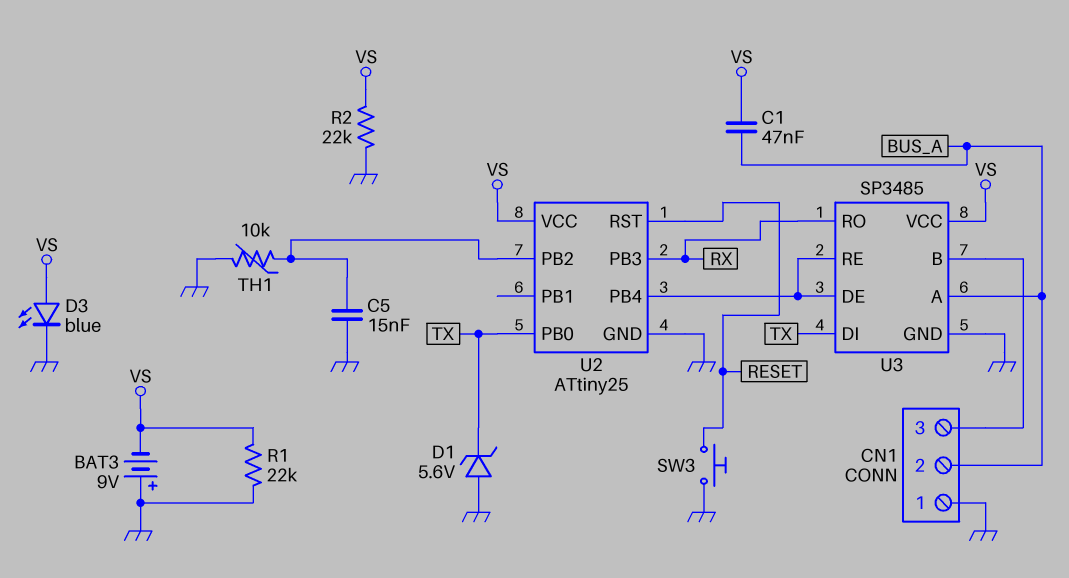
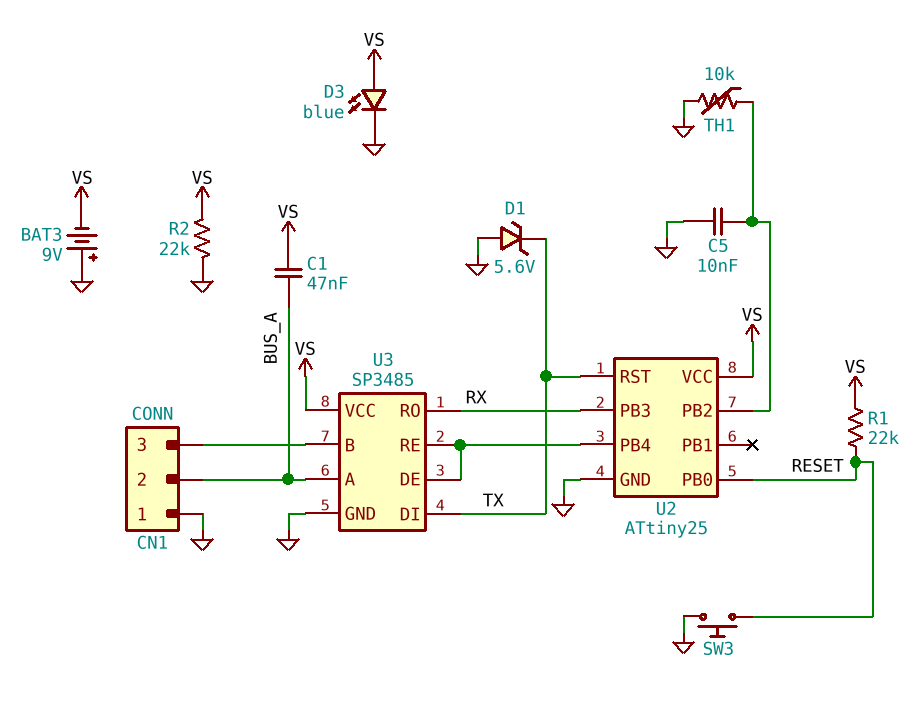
C5: 15nF (GND, U2/PB2) -> 10nF (GND, U2/PB2)
R1: 22k (GND, VS) -> 22k (RESET, VS)
U2 pin PB0: TX -> RESET
U2 pin RST: RESET -> TX

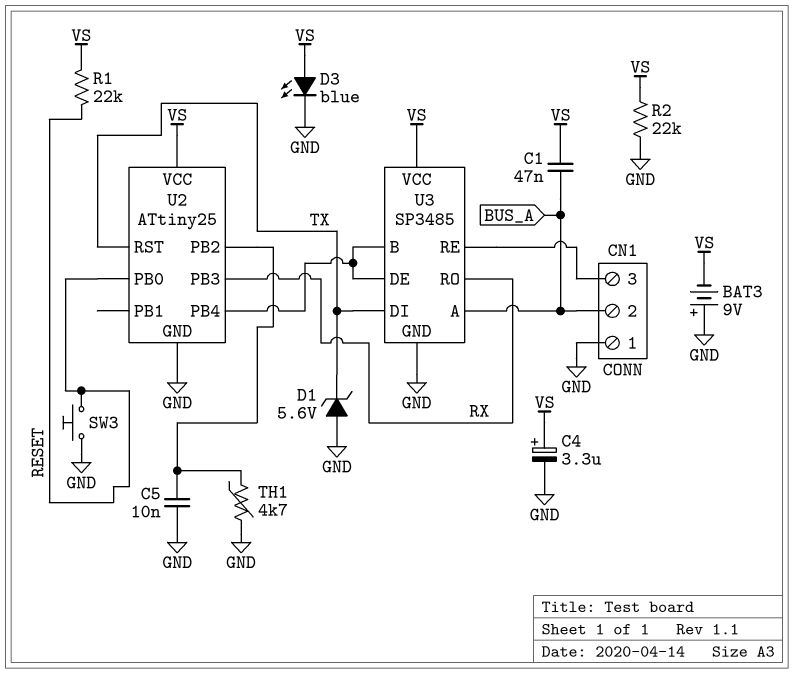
C4: none -> 3.3uF (plus VS, minus GND)
TH1: 10k (GND, U2/PB2) -> 4.7k (GND, U2/PB2)
U3 pin B: CN1/3 -> U2/PB4
U3 pin RE: U2/PB4 -> CN1/3

